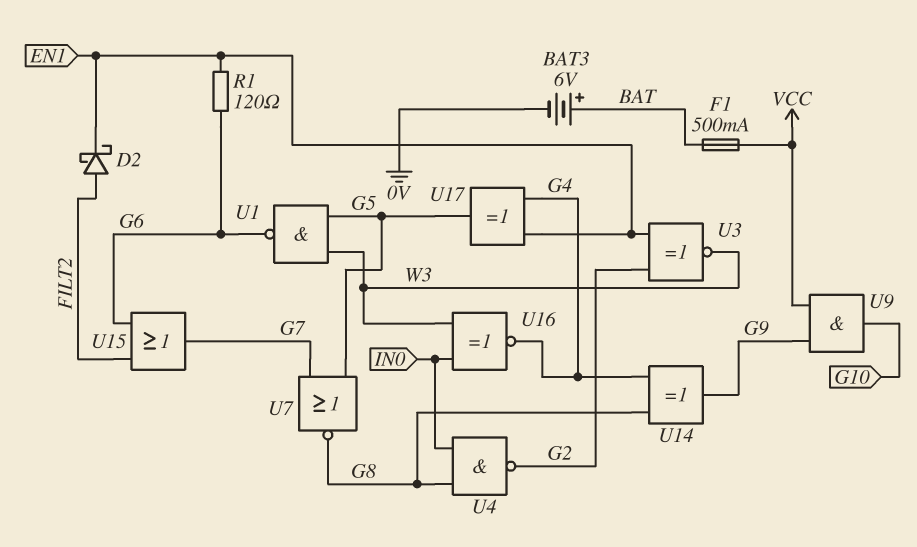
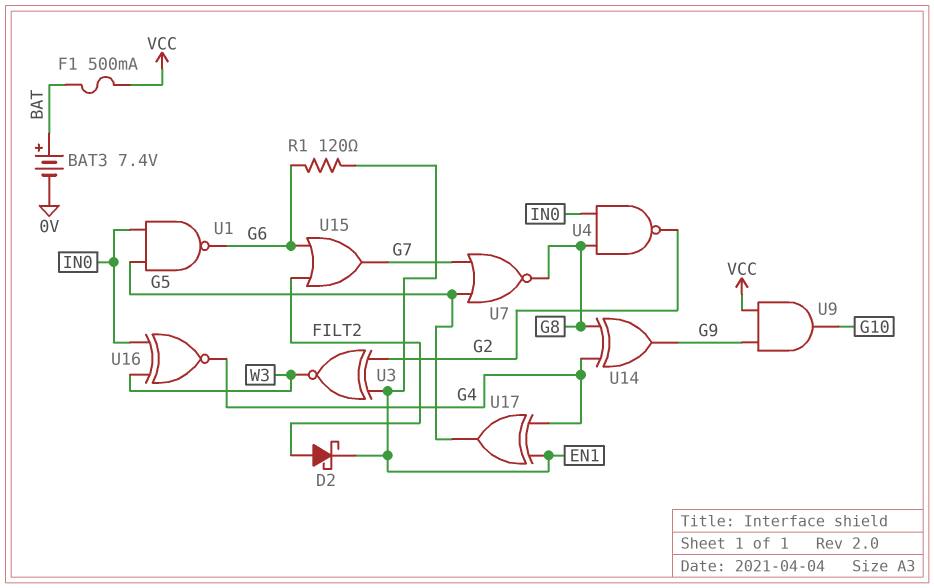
BAT3: 6V (plus BAT, minus 0V) -> 7.4V (plus BAT, minus 0V)
U1: NAND (in G5, in W3, out G6) -> NAND (in G5, in IN0, out G6)

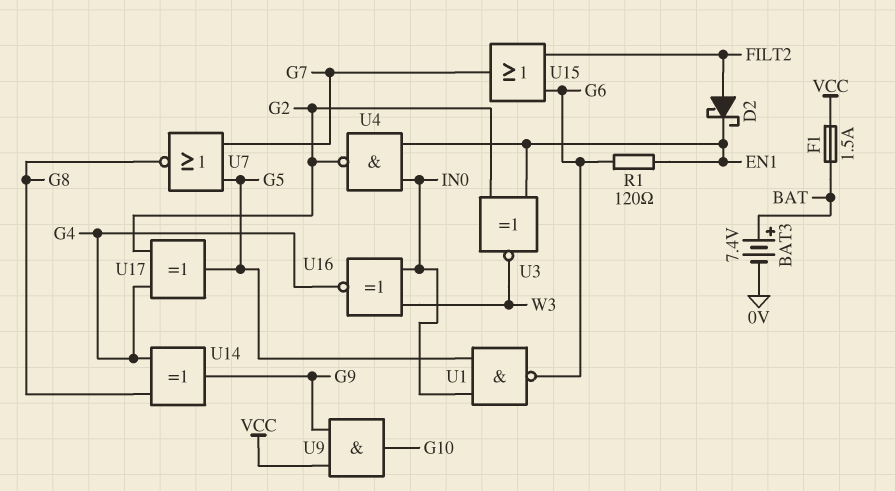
F1: 500mA (BAT, VCC) -> 1.5A (BAT, VCC)
U4: NAND (in G8, in IN0, out G2) -> NAND (in EN1, in IN0, out G2)
U17: XOR (in EN1, in G4, out G5) -> XOR (in G2, in G4, out G5)

